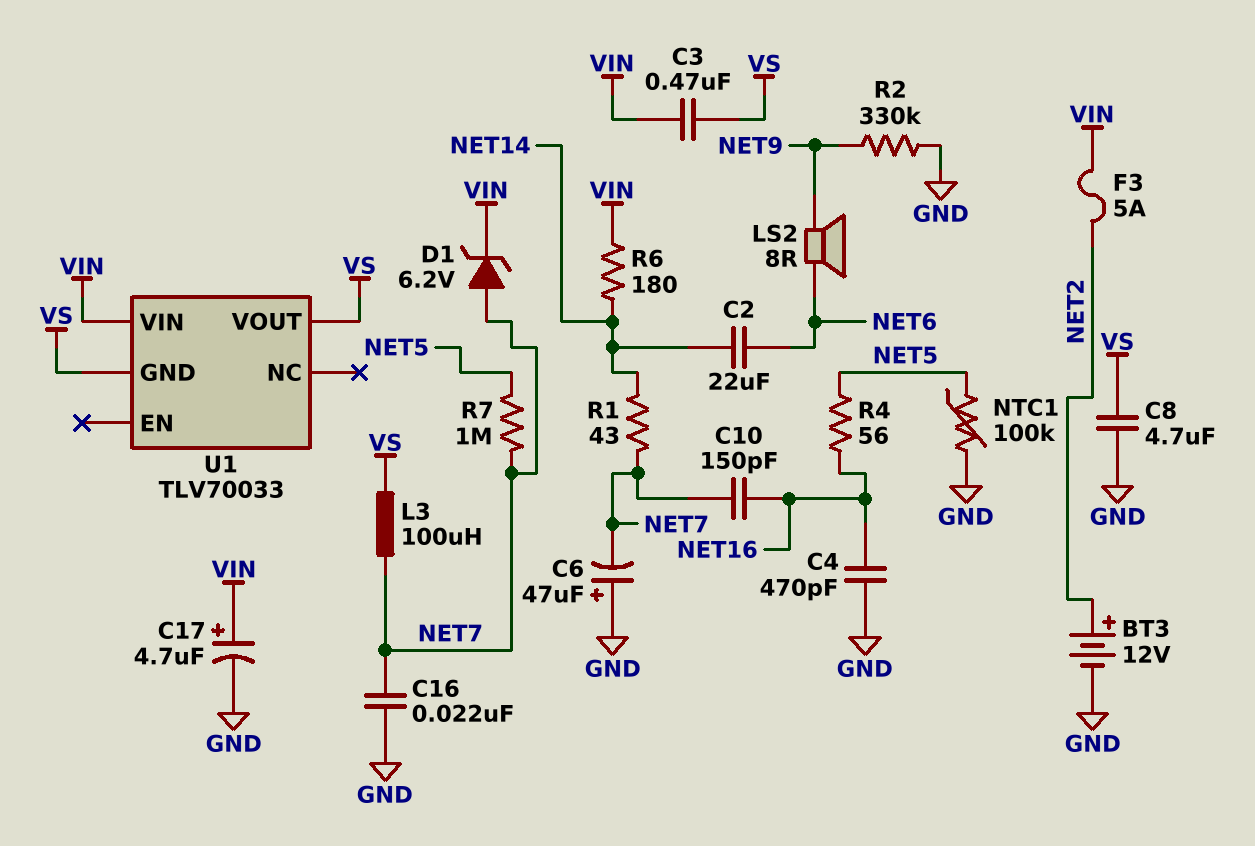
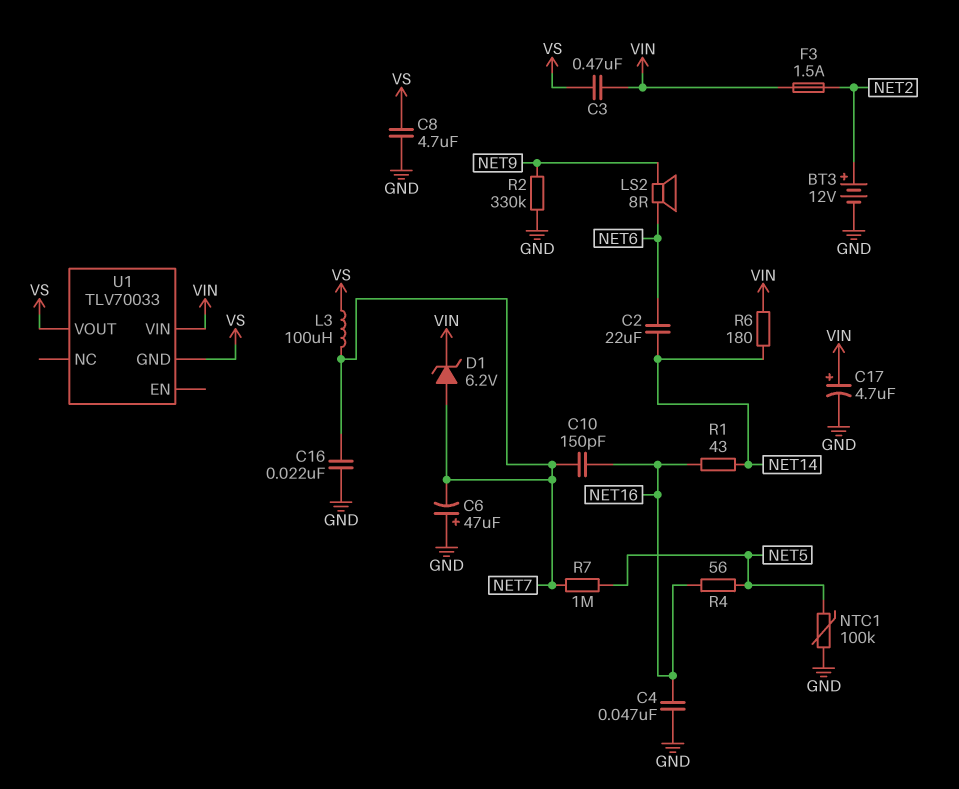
C4: 470pF (GND, NET16) -> 47nF (GND, NET16)
F3: 5A (NET2, VIN) -> 1.5A (NET2, VIN)
R1: 43 (NET7, NET14) -> 43 (NET14, NET16)

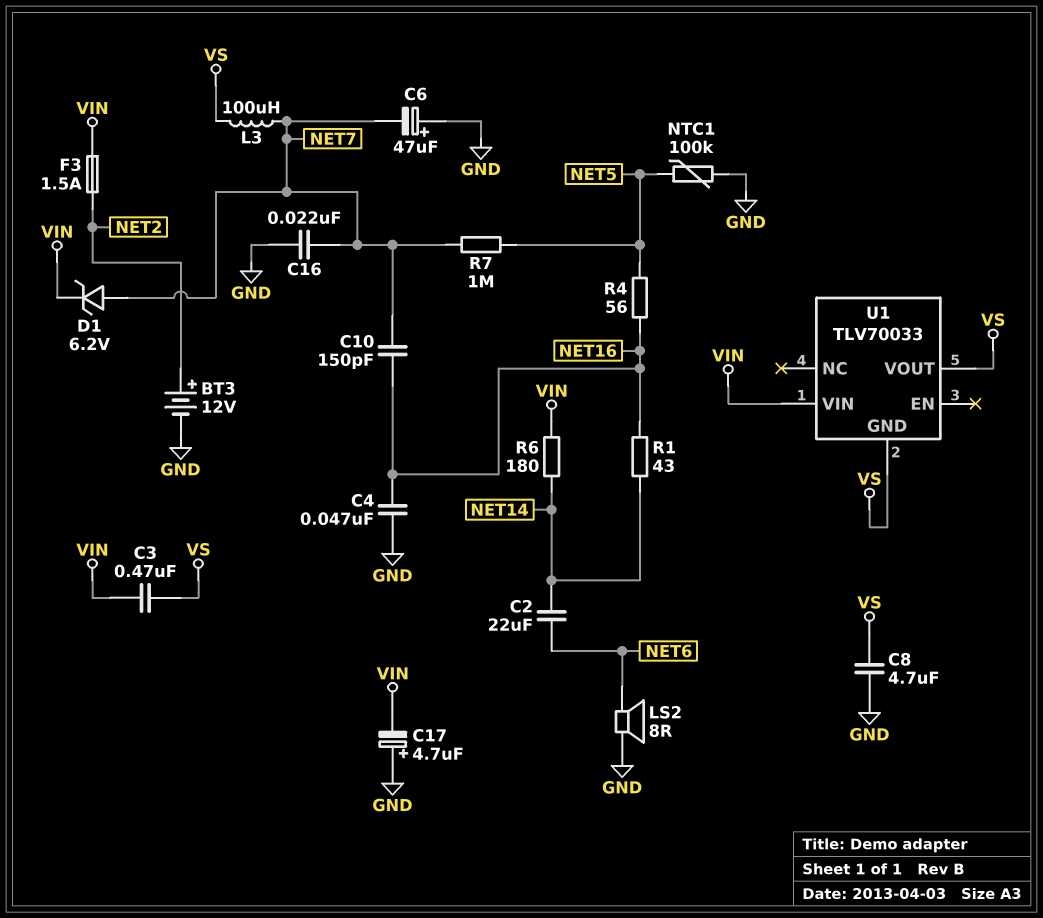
C17: 4.7uF (plus VIN, minus GND) -> 4.7uF (plus GND, minus VIN)
LS2: speaker 8R (NET6, NET9) -> speaker 8R (GND, NET6)
R2: 330k (GND, NET9) -> none

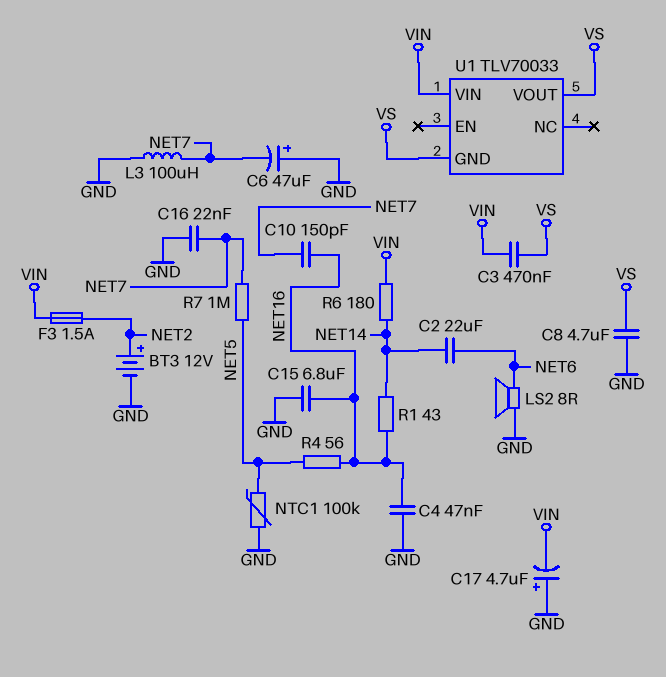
C15: none -> 6.8uF (GND, NET16)
D1: zener 6.2V (A NET7, K VIN) -> none
L3: 100uH (NET7, VS) -> 100uH (GND, NET7)

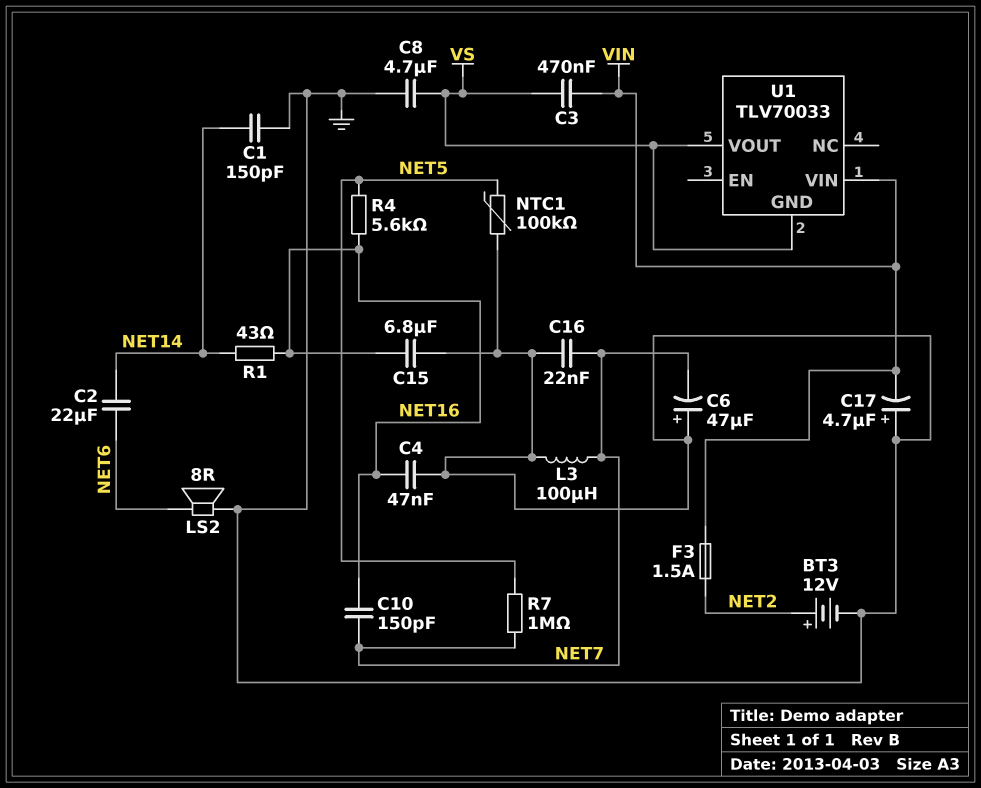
C1: none -> 150pF (GND, NET14)
R4: 56 (NET5, NET16) -> 5.6k (NET5, NET16)
R6: 180 (NET14, VIN) -> none

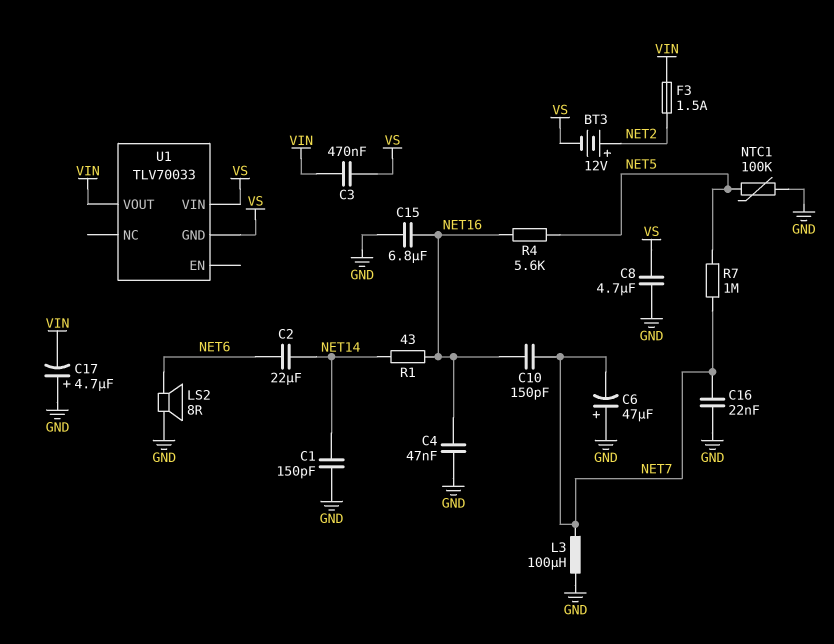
BT3: 12V (plus NET2, minus GND) -> 12V (plus NET2, minus VS)
U1 pin VIN: VIN -> VS
U1 pin VOUT: VS -> VIN

